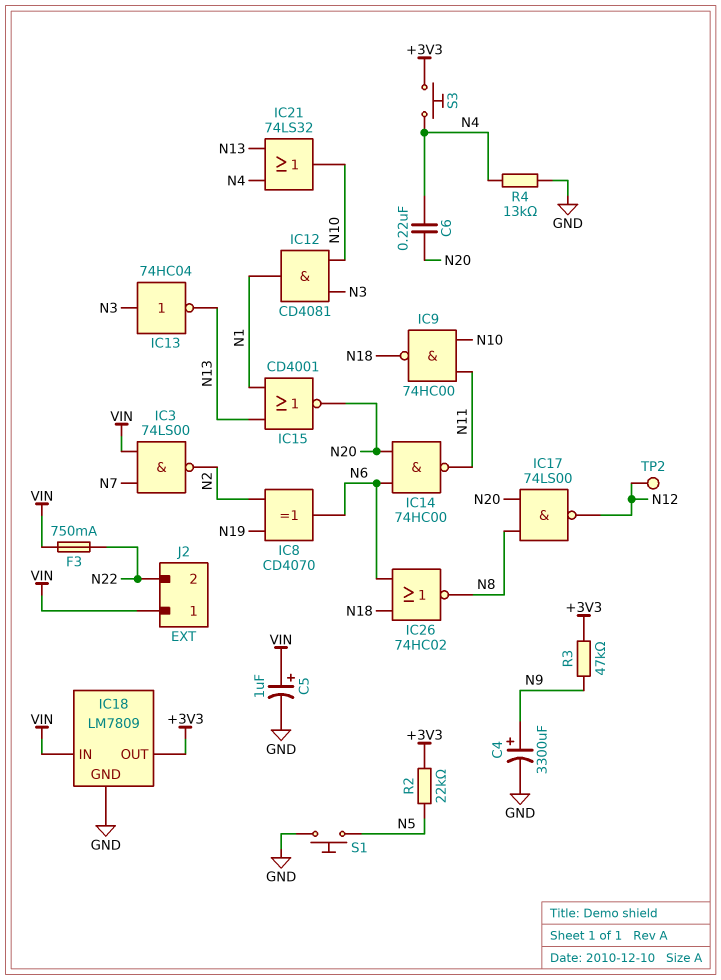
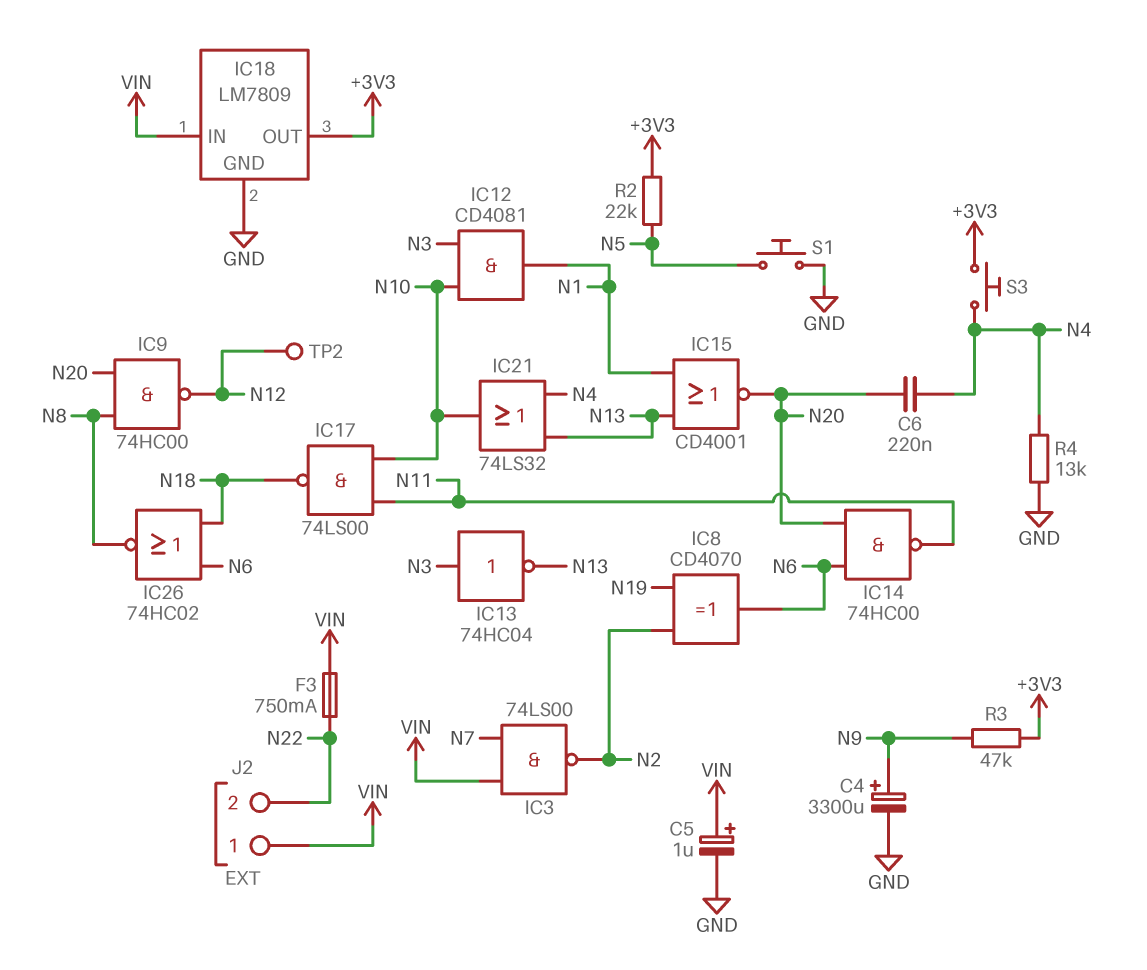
IC9: NAND 74HC00 (in N10, in N11, out N18) -> NAND 74HC00 (in N8, in N20, out N12)
IC17: NAND 74LS00 (in N8, in N20, out N12) -> NAND 74LS00 (in N10, in N11, out N18)

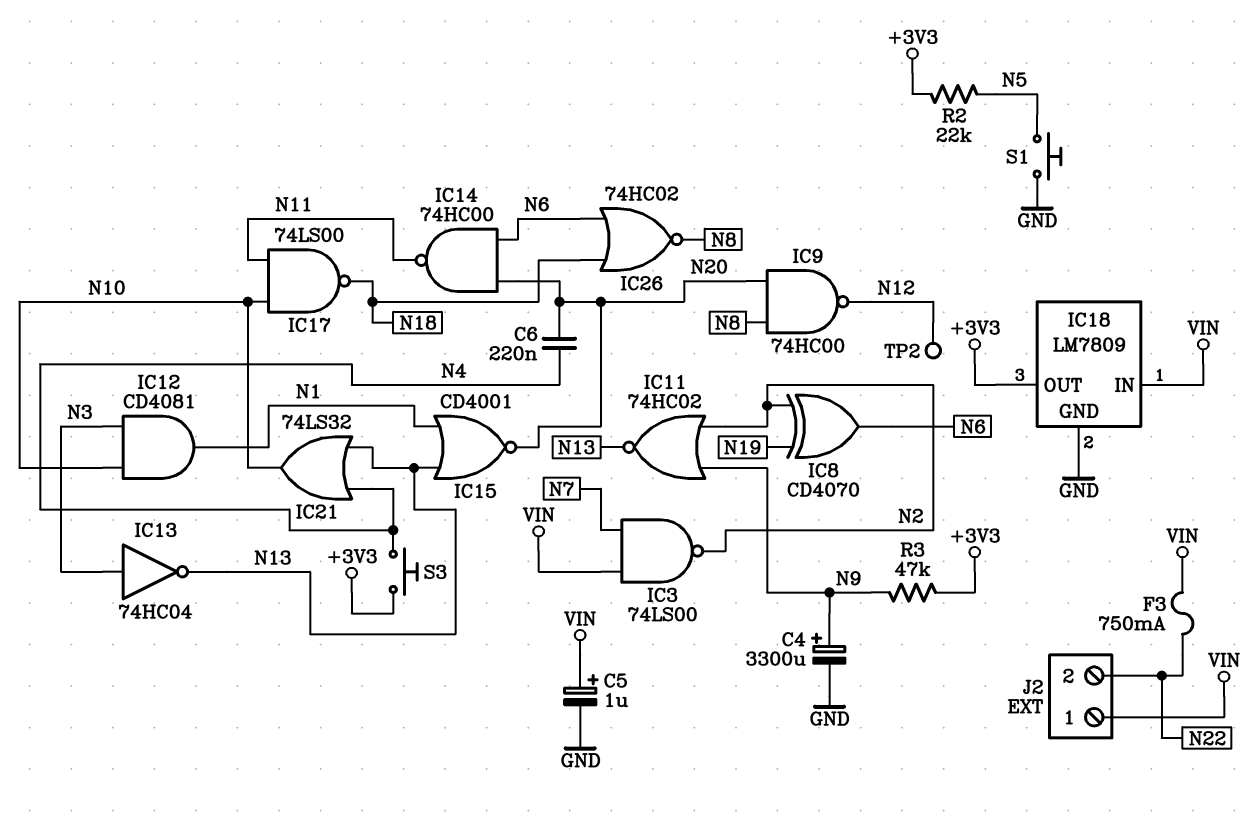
IC11: none -> NOR 74HC02 (in N2, in N9, out N13)
R4: 13k (GND, N4) -> none

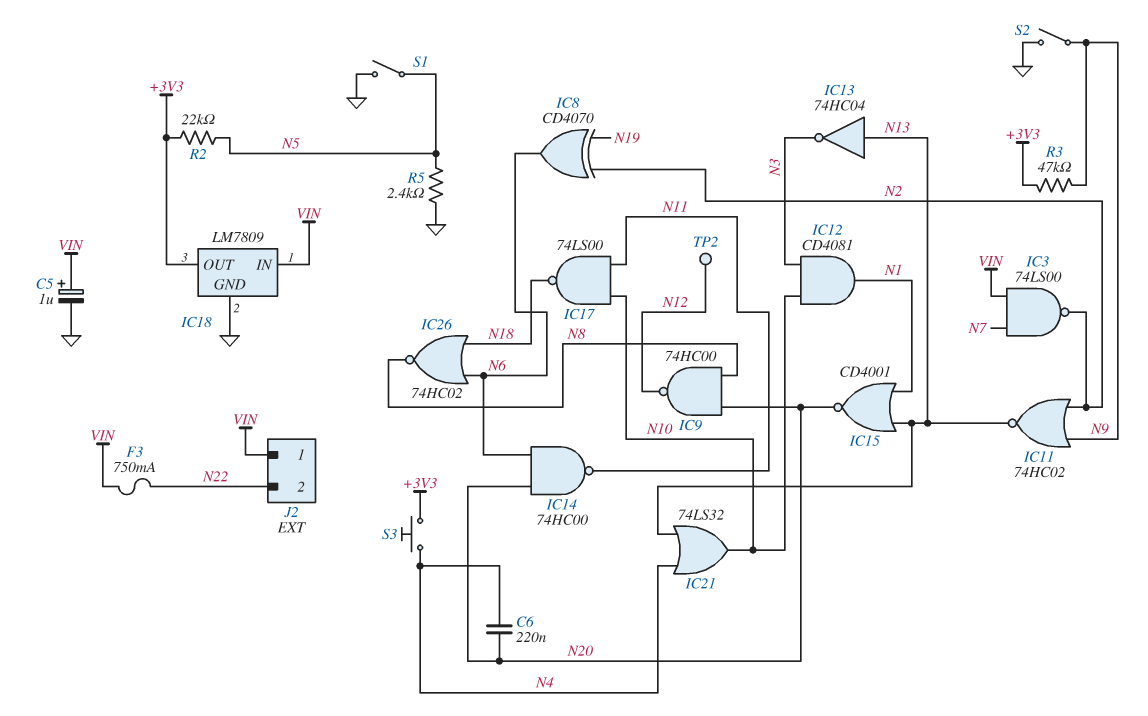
C4: 3300uF (plus N9, minus GND) -> none
IC13: NOT 74HC04 (in N3, out N13) -> NOT 74HC04 (in N13, out N3)
R5: none -> 2.4k (GND, N5)
S1: button (GND, N5) -> switch (GND, N5)
S2: none -> switch (GND, N9)

